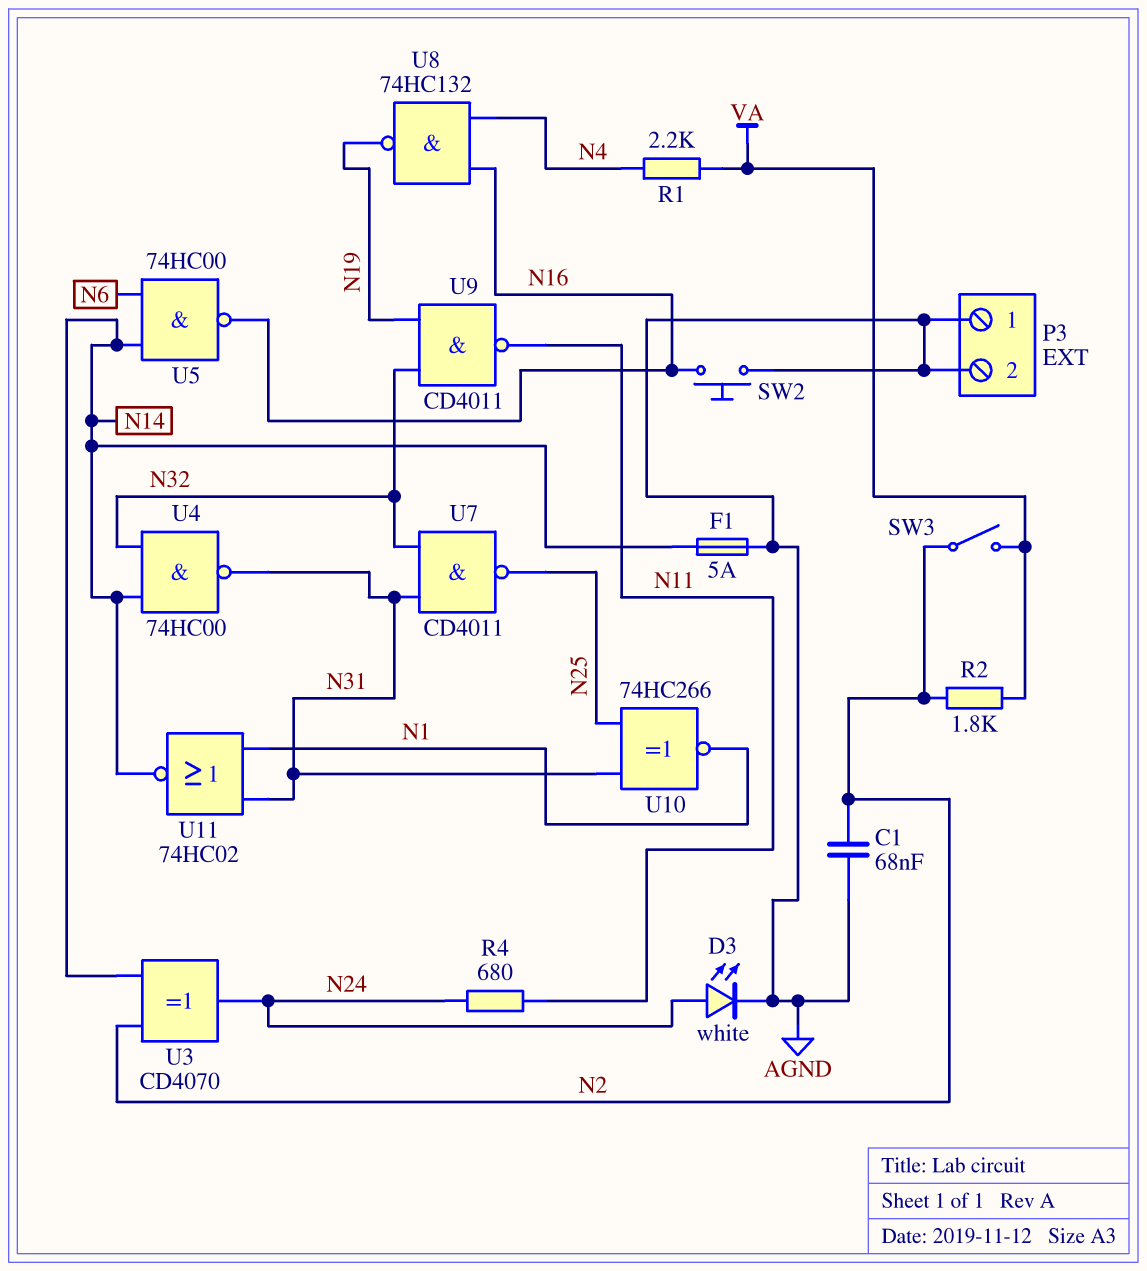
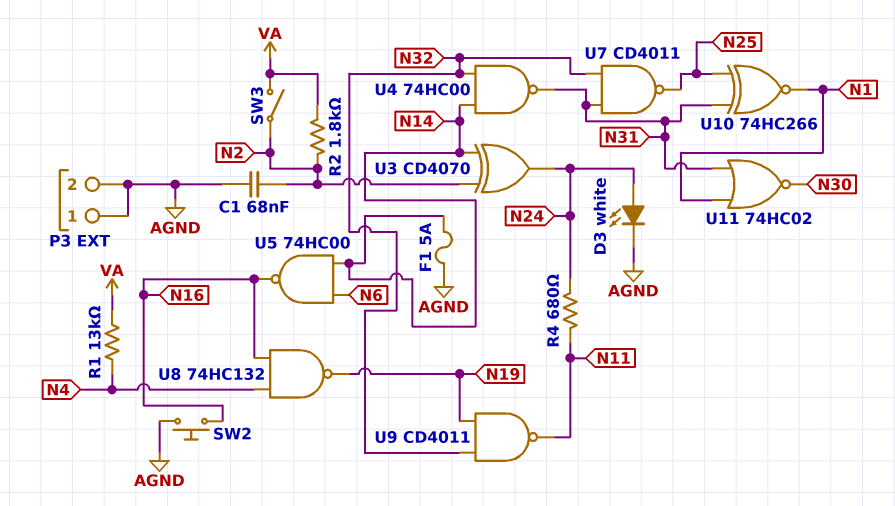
R1: 2.2k (N4, VA) -> 13k (N4, VA)
U11: NOR 74HC02 (in N1, in N31, out N14) -> NOR 74HC02 (in N1, in N31, out N30)

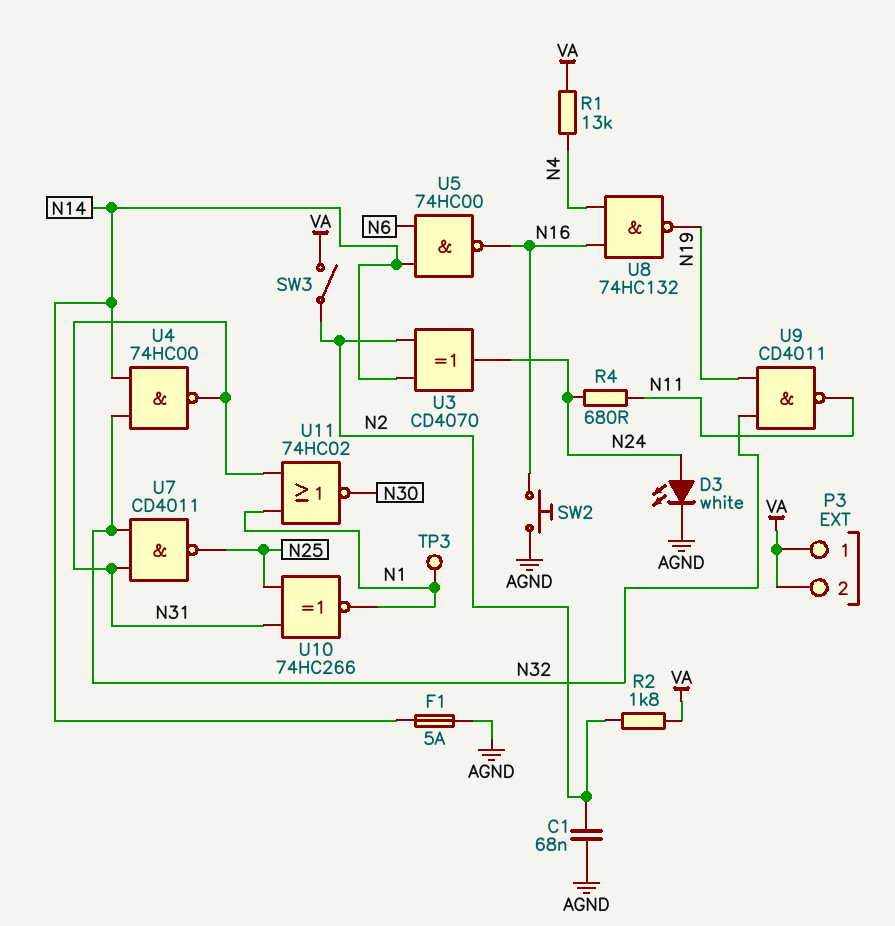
P3 pin 1: AGND -> VA
P3 pin 2: AGND -> VA
TP3: none -> test point (N1)

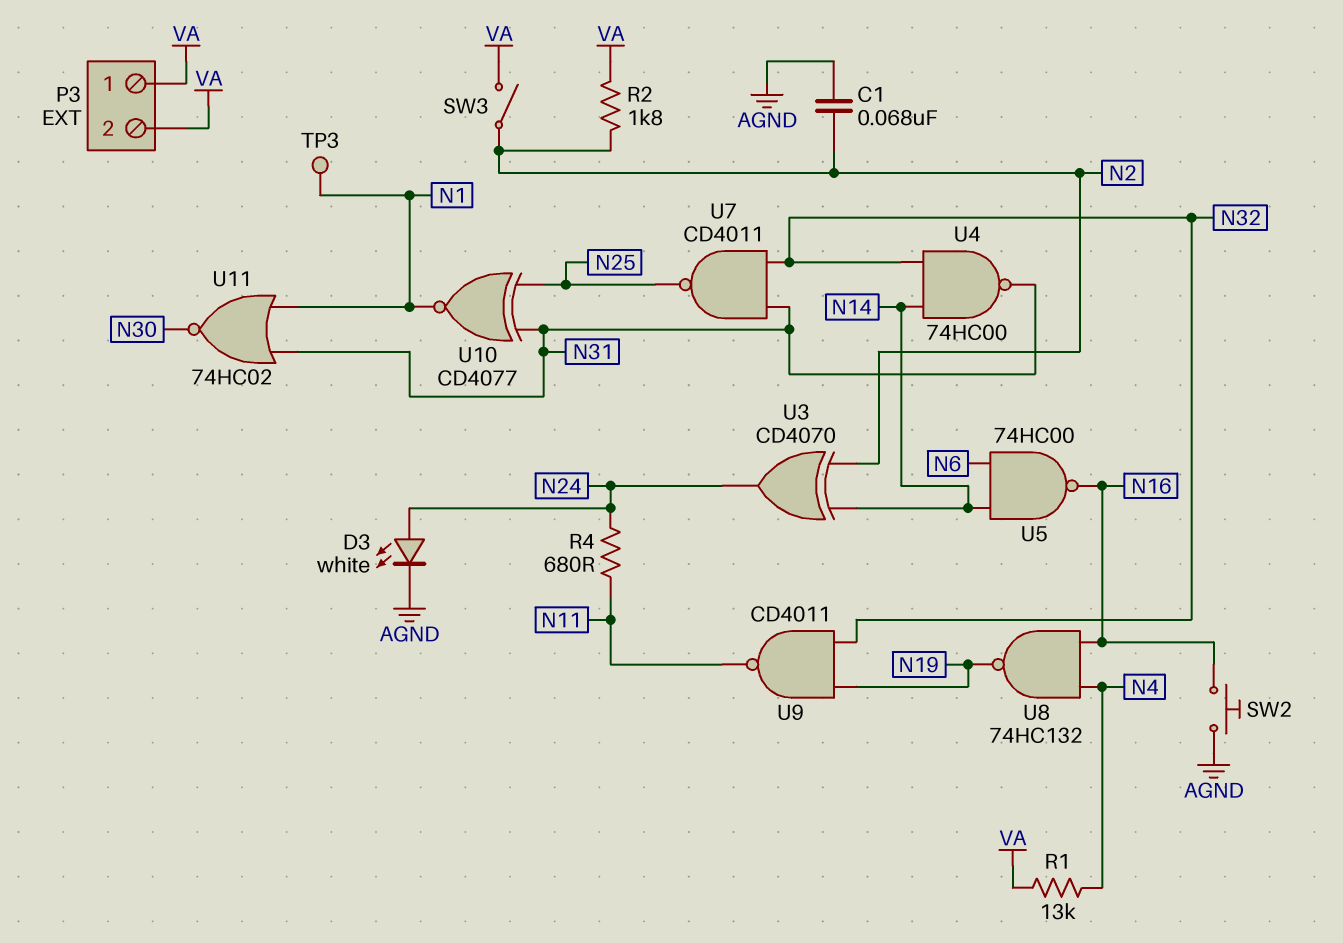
F1: 5A (AGND, N14) -> none
U10: XNOR 74HC266 (in N25, in N31, out N1) -> XNOR CD4077 (in N25, in N31, out N1)

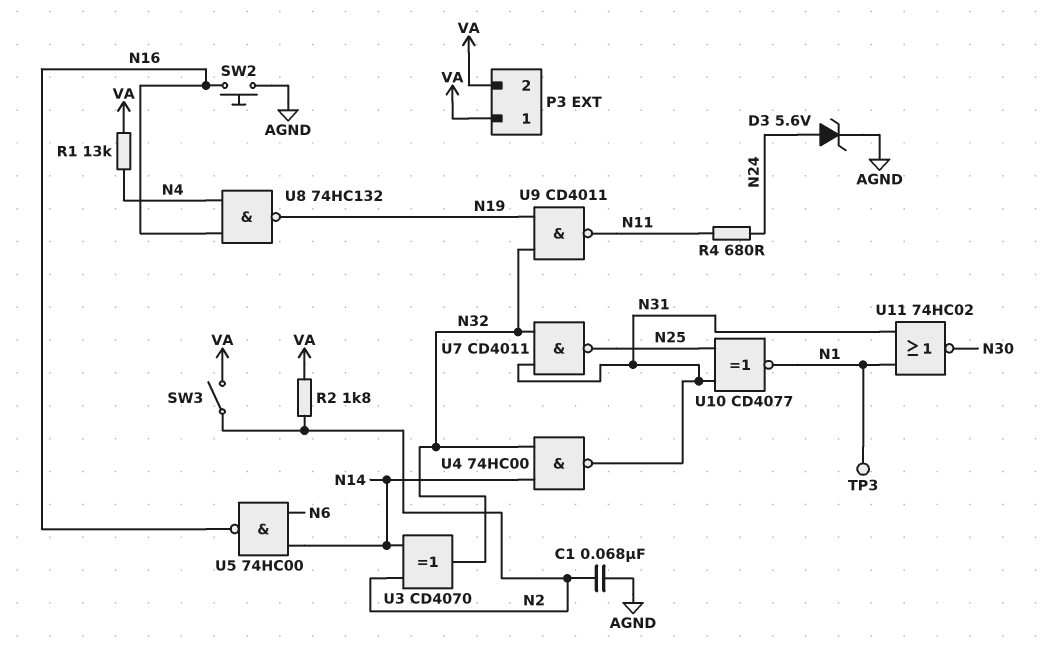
D3: LED white (A N24, K AGND) -> zener 5.6V (A N24, K AGND)
U3: XOR CD4070 (in N2, in N14, out N24) -> XOR CD4070 (in N2, in N14, out N32)

